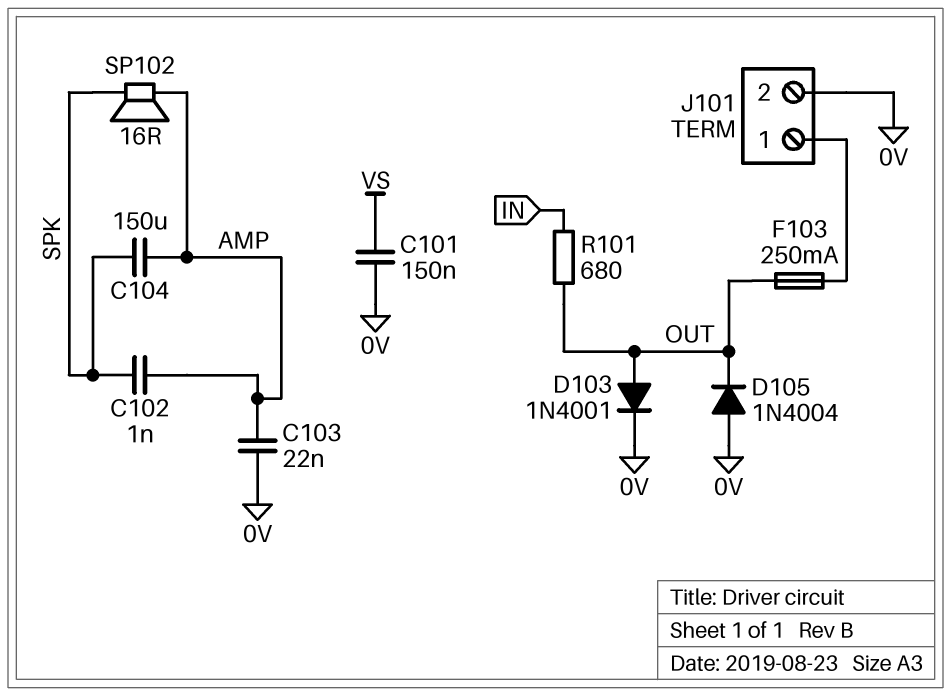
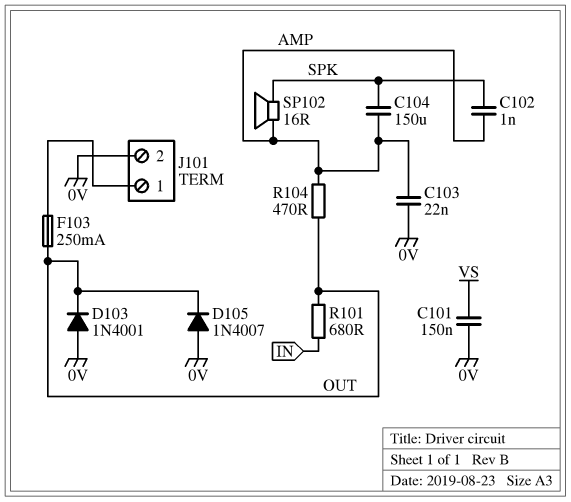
D103: diode 1N4001 (A OUT, K 0V) -> diode 1N4001 (A 0V, K OUT)
D105: diode 1N4004 (A 0V, K OUT) -> diode 1N4007 (A 0V, K OUT)
R104: none -> 470 (AMP, OUT)

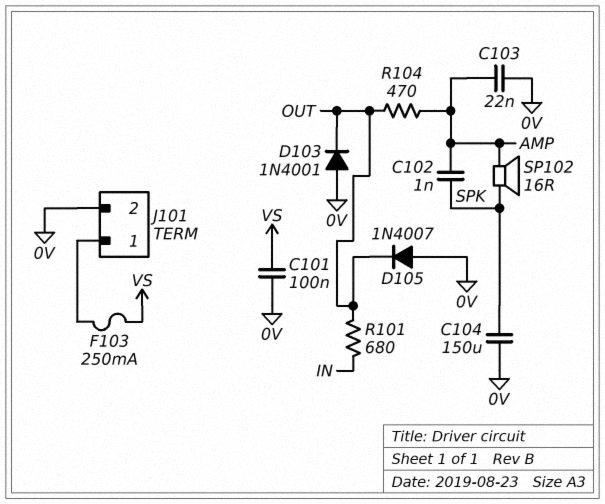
C101: 150nF (0V, VS) -> 100nF (0V, VS)
C104: 150uF (AMP, SPK) -> 150uF (0V, SPK)
F103: 250mA (J101/1, OUT) -> 250mA (J101/1, VS)

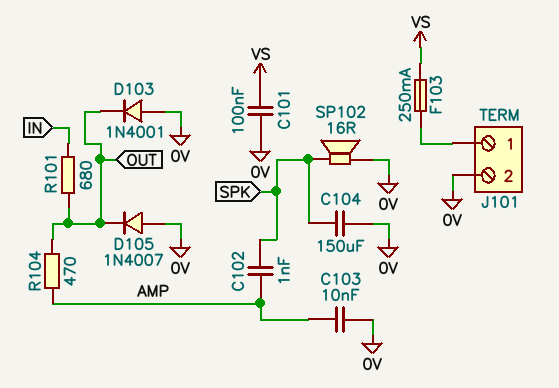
C103: 22nF (0V, AMP) -> 10nF (0V, AMP)
SP102: speaker 16R (AMP, SPK) -> speaker 16R (0V, SPK)

